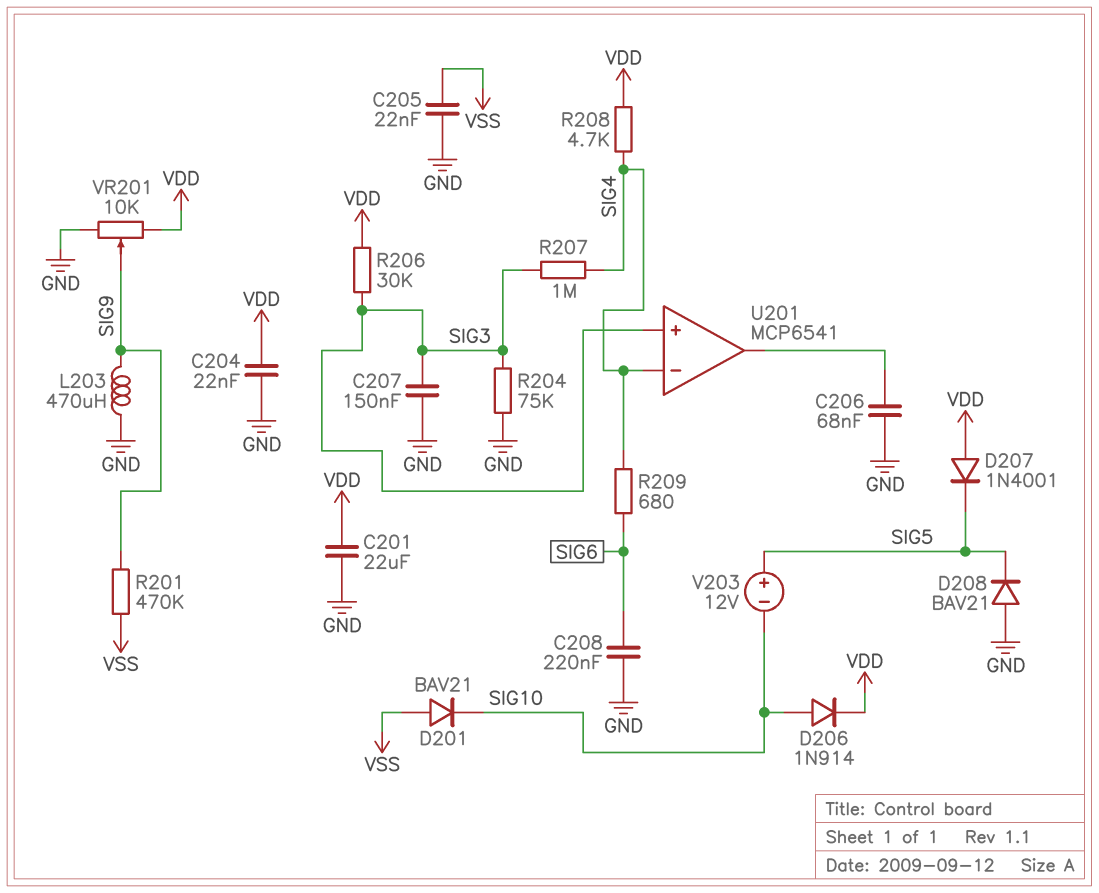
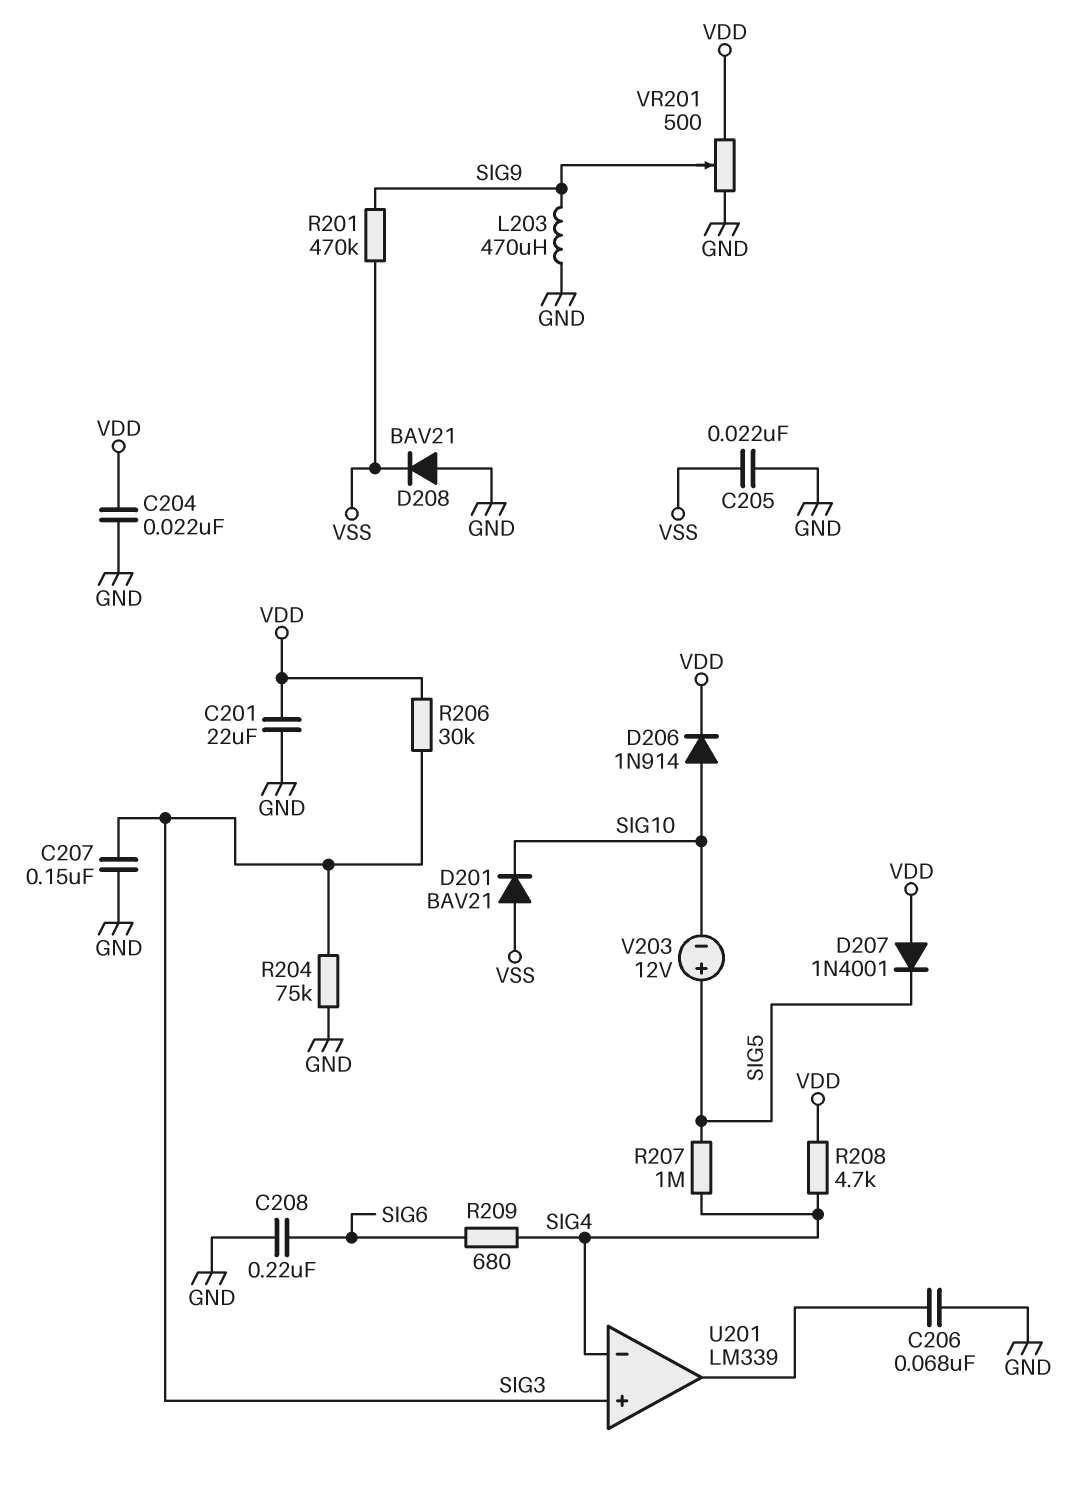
D208: diode BAV21 (A GND, K SIG5) -> diode BAV21 (A GND, K VSS)
R207: 1M (SIG3, SIG4) -> 1M (SIG4, SIG5)
U201: MCP6541 -> LM339
VR201: 10k (GND, VDD, wiper SIG9) -> 500 (GND, VDD, wiper SIG9)

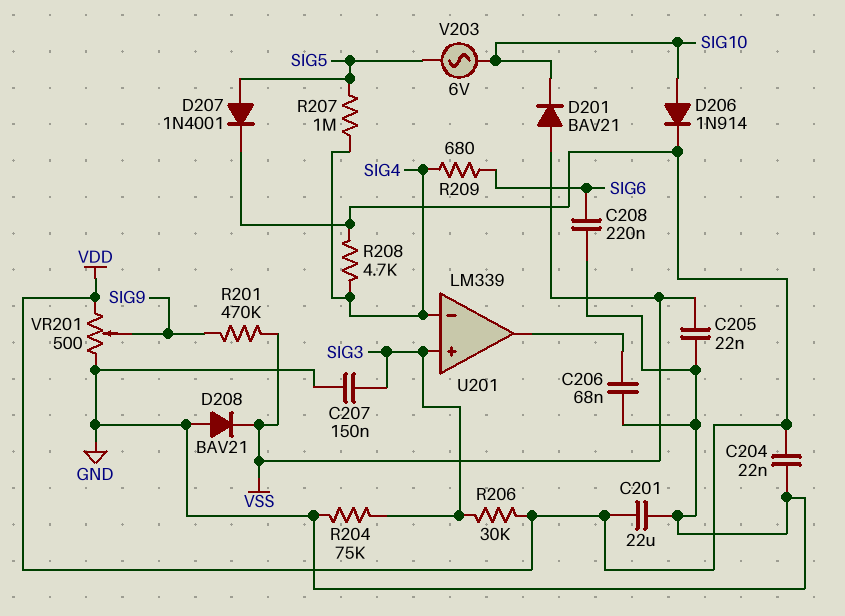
D207: diode 1N4001 (A VDD, K SIG5) -> diode 1N4001 (A SIG5, K VDD)
L203: 470uH (GND, SIG9) -> none
V203: 12V (plus SIG5, minus SIG10) -> AC 6V (SIG5, SIG10)

